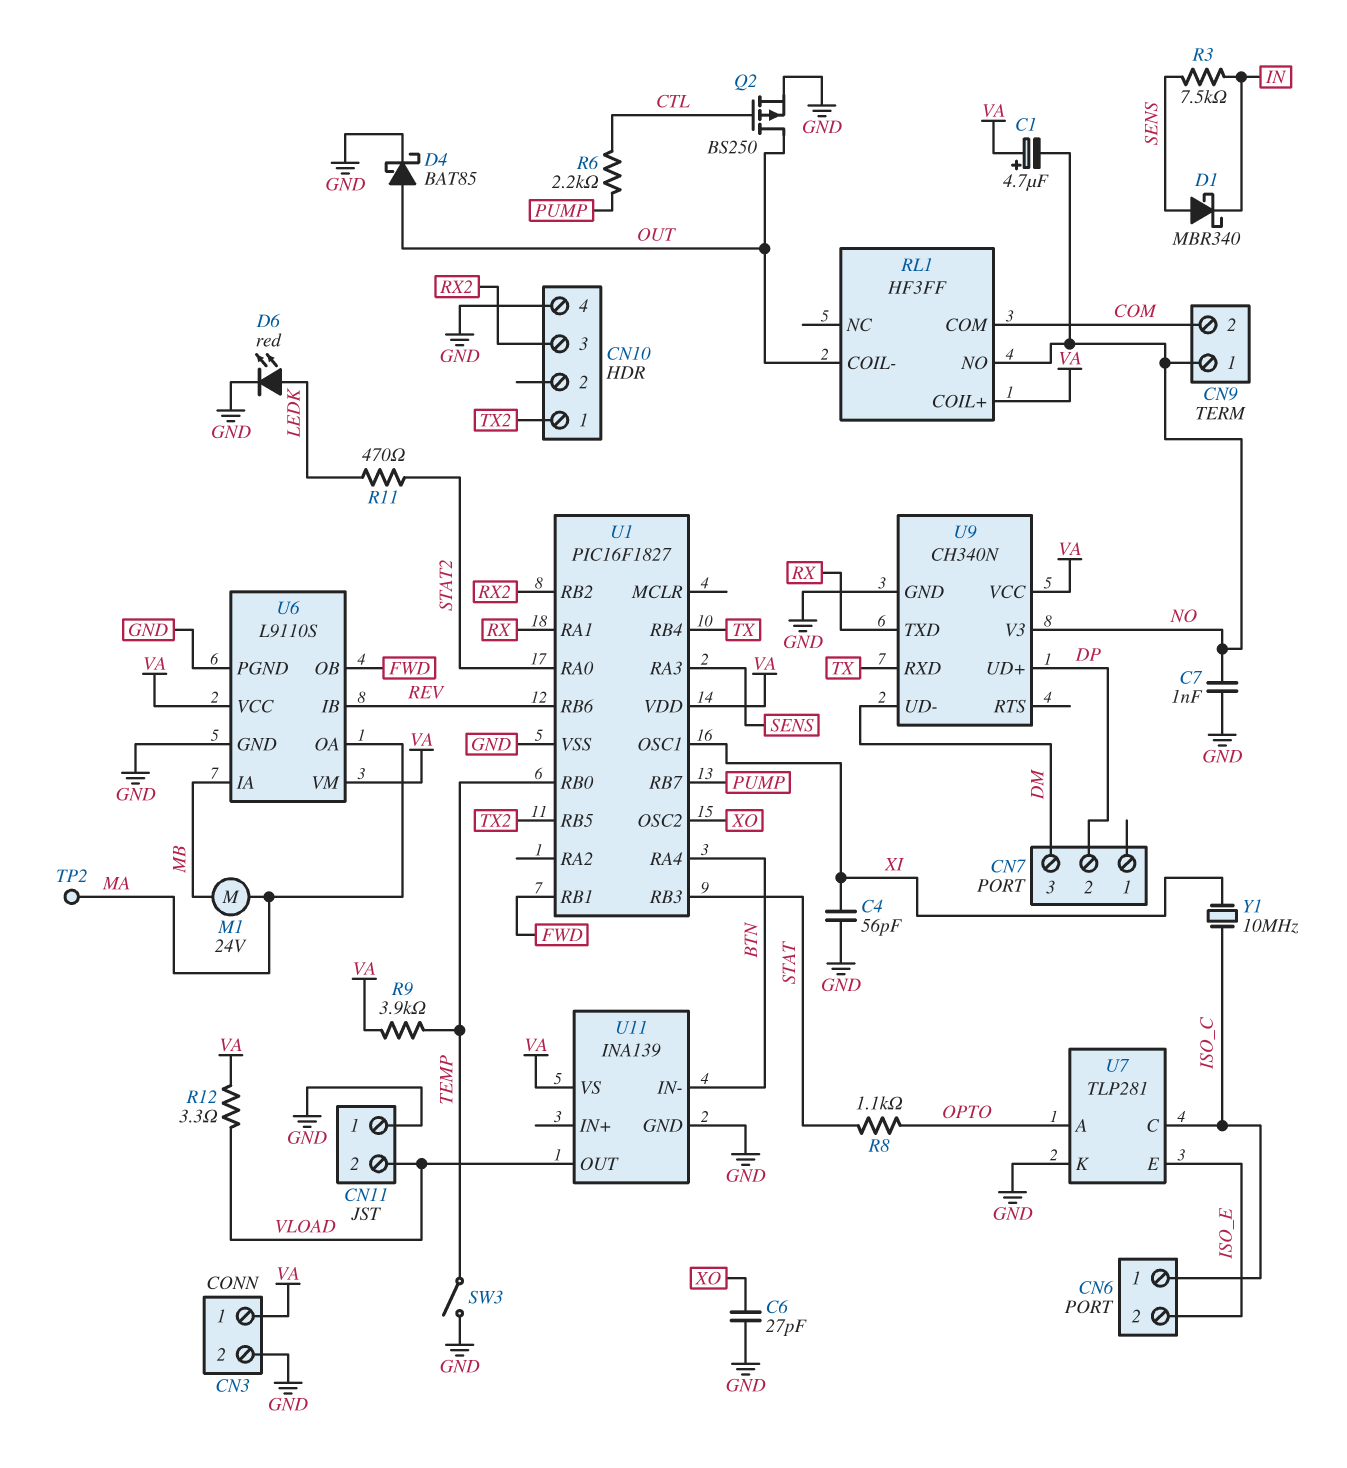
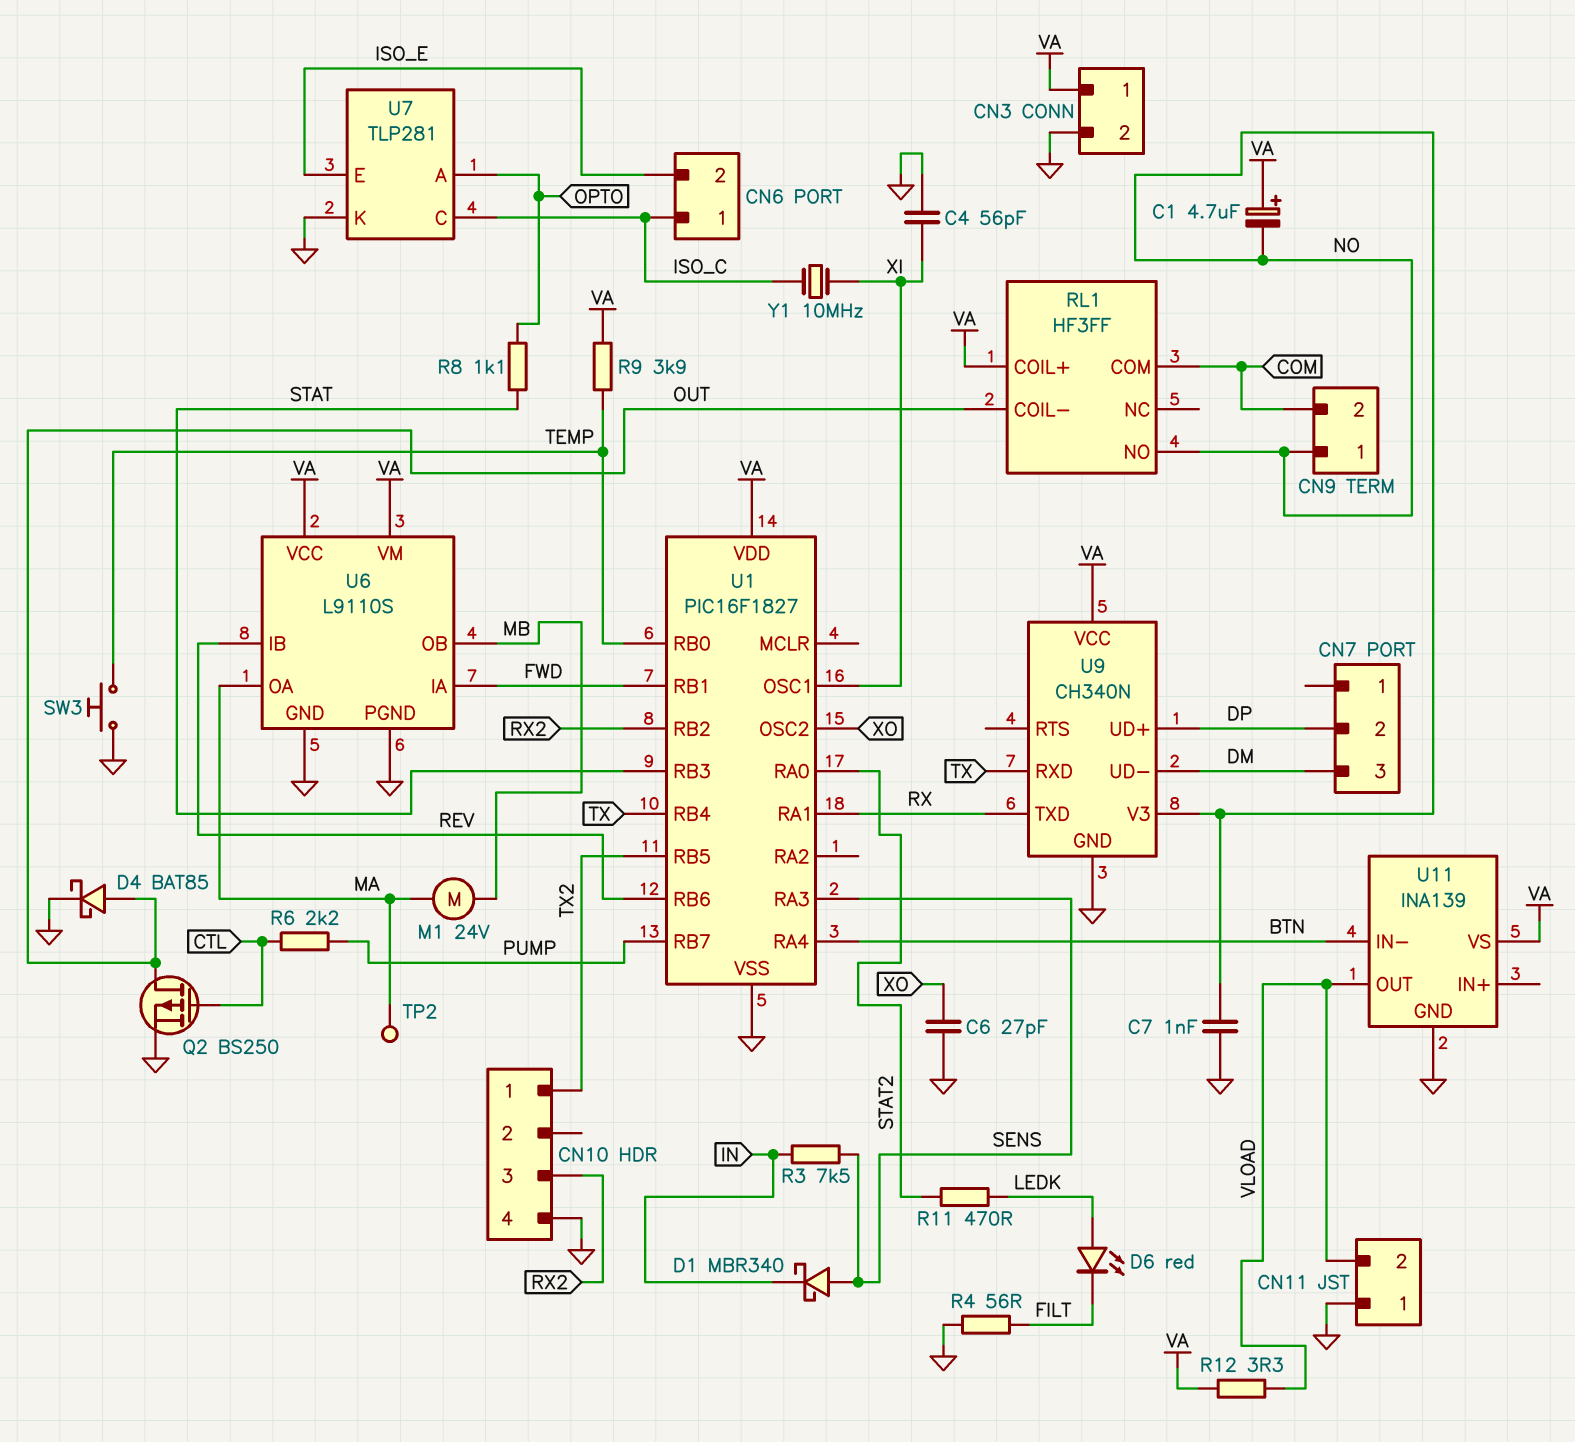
D6: LED red (A LEDK, K GND) -> LED red (A LEDK, K FILT)
R4: none -> 56 (FILT, GND)
SW3: switch (GND, TEMP) -> button (GND, TEMP)
U6 pin IA: MB -> FWD
U6 pin OB: FWD -> MB

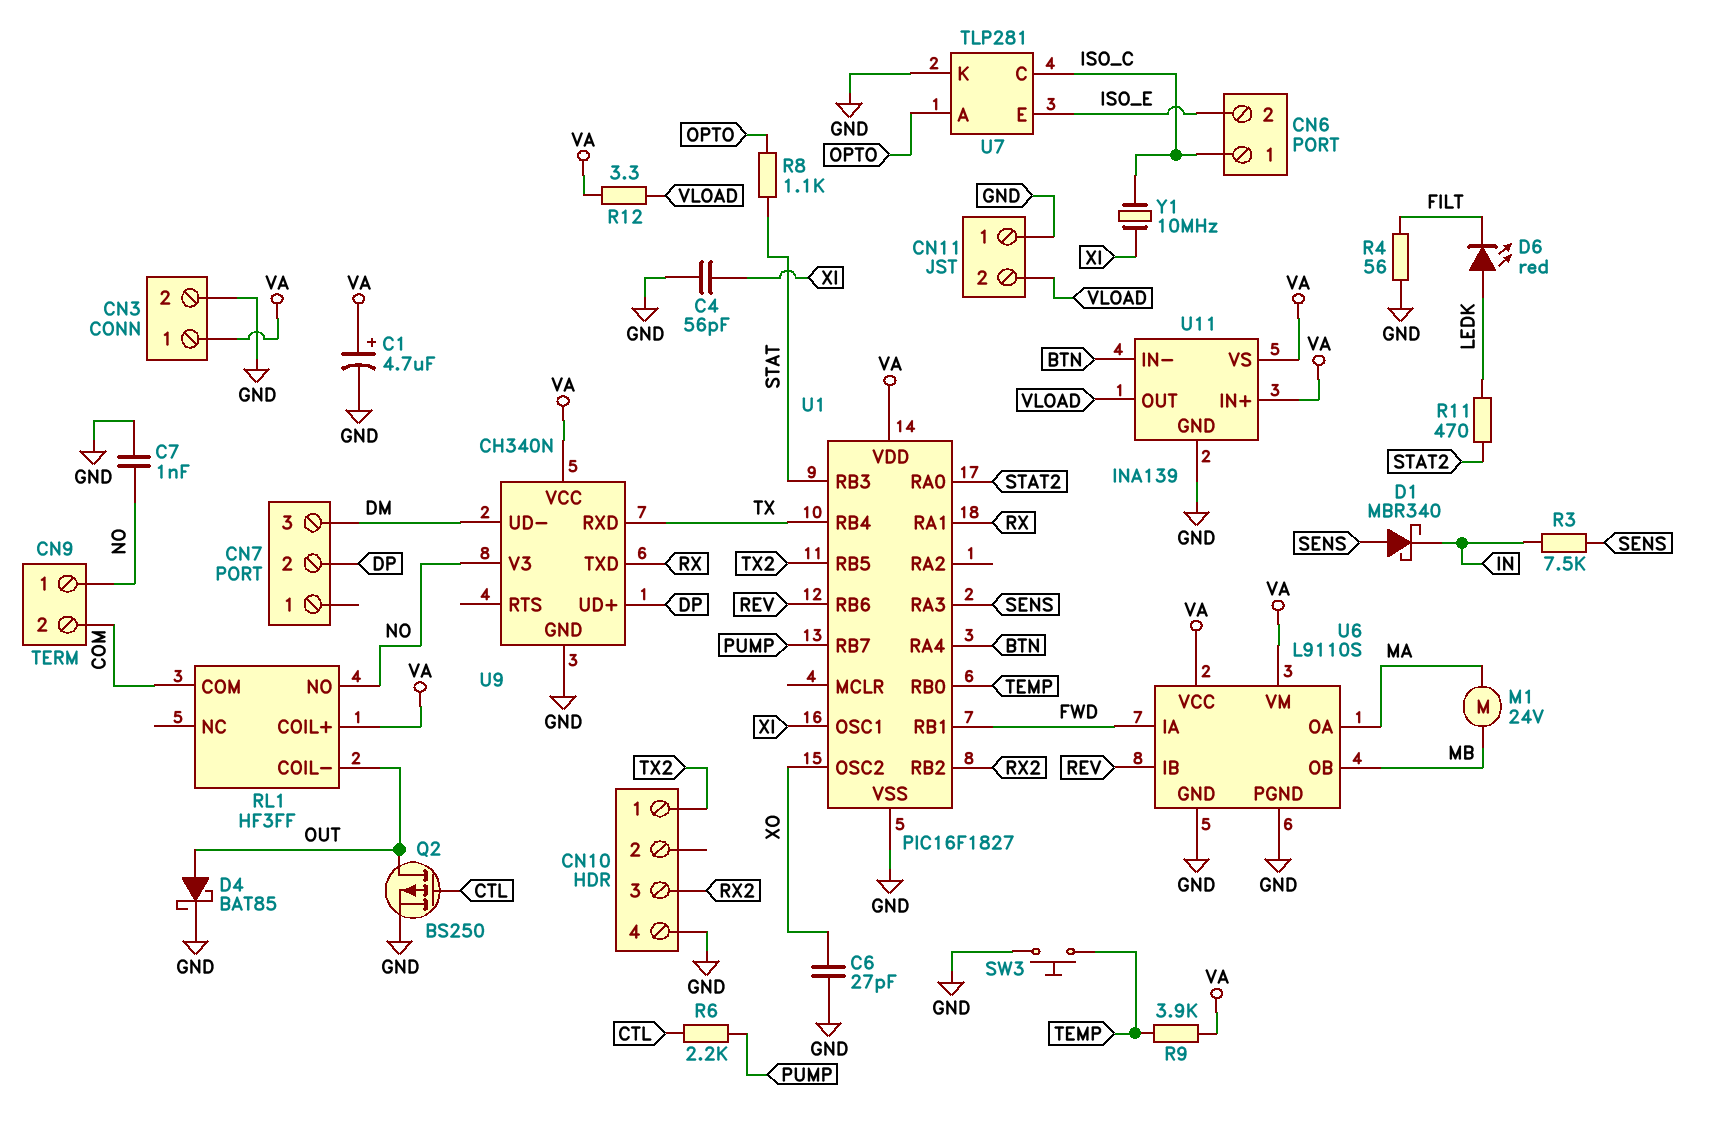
C1: 4.7uF (plus VA, minus NO) -> 4.7uF (plus VA, minus GND)
TP2: test point (MA) -> none
U11 pin IN+: none -> VA

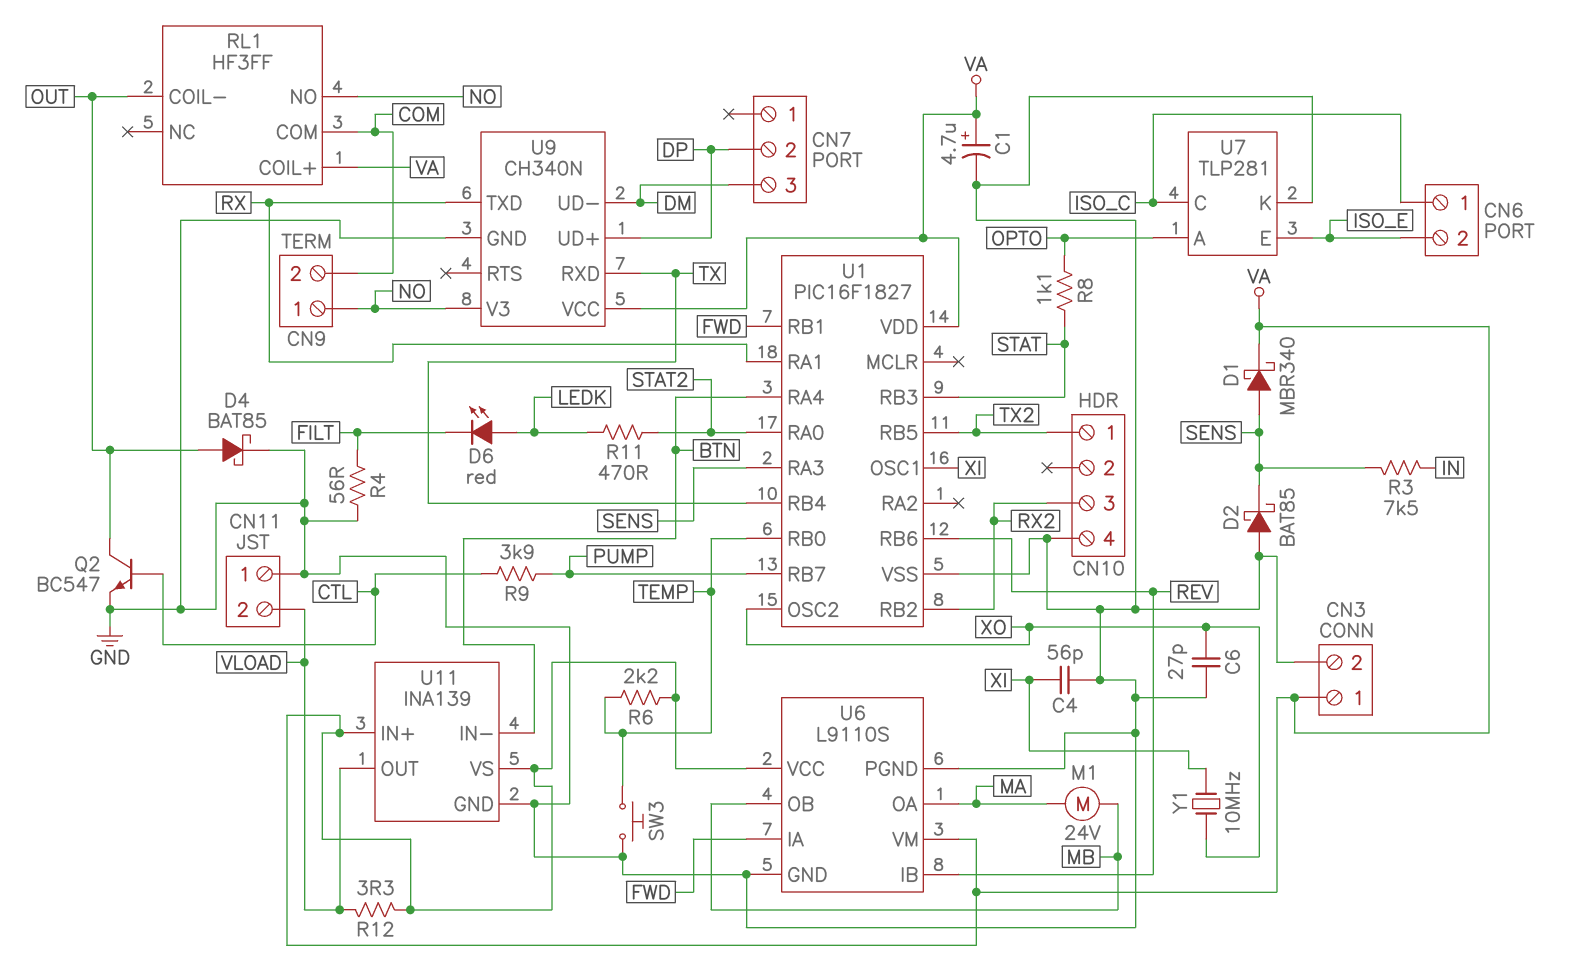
C7: 1nF (GND, NO) -> none
D1: schottky MBR340 (A SENS, K IN) -> schottky MBR340 (A SENS, K VA)
D2: none -> schottky BAT85 (A GND, K SENS)
Q2: PMOS BS250 (G CTL, D OUT, S GND) -> NPN BC547 (B CTL, C OUT, E GND)
R6: 2.2k (CTL, PUMP) -> 2.2k (TEMP, VA)
R9: 3.9k (TEMP, VA) -> 3.9k (CTL, PUMP)
Y1: 10MHz (ISO_C, XI) -> 10MHz (XI, XO)

